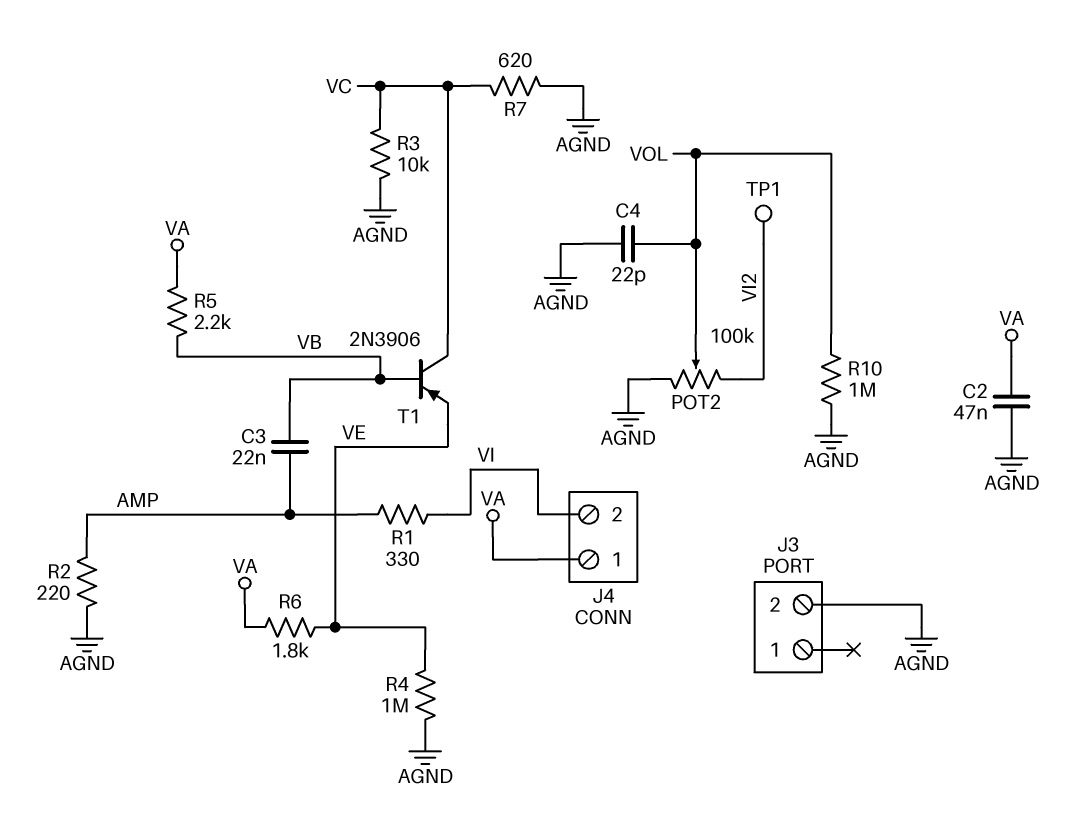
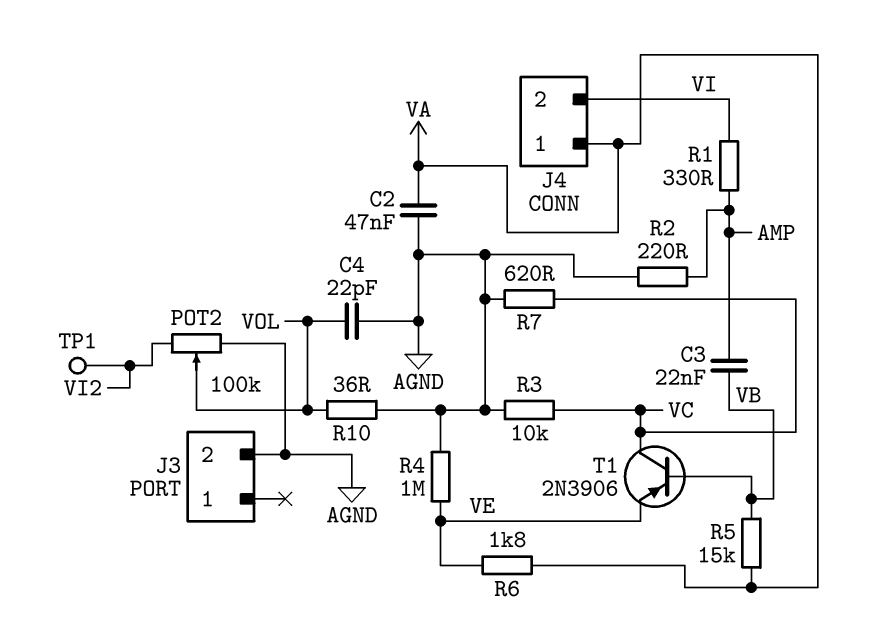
R5: 2.2k (VA, VB) -> 15k (VA, VB)
R10: 1M (AGND, VOL) -> 36 (AGND, VOL)

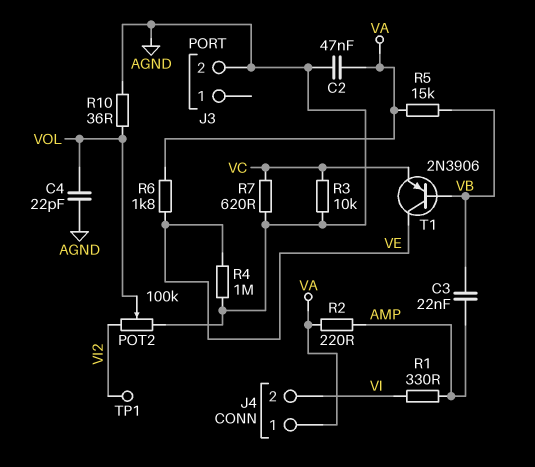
R2: 220 (AGND, AMP) -> 220 (AMP, VA)
T1: PNP 2N3906 (B VB, C VC, E VE) -> PNP 2N3906 (B VB, C VE, E VC)

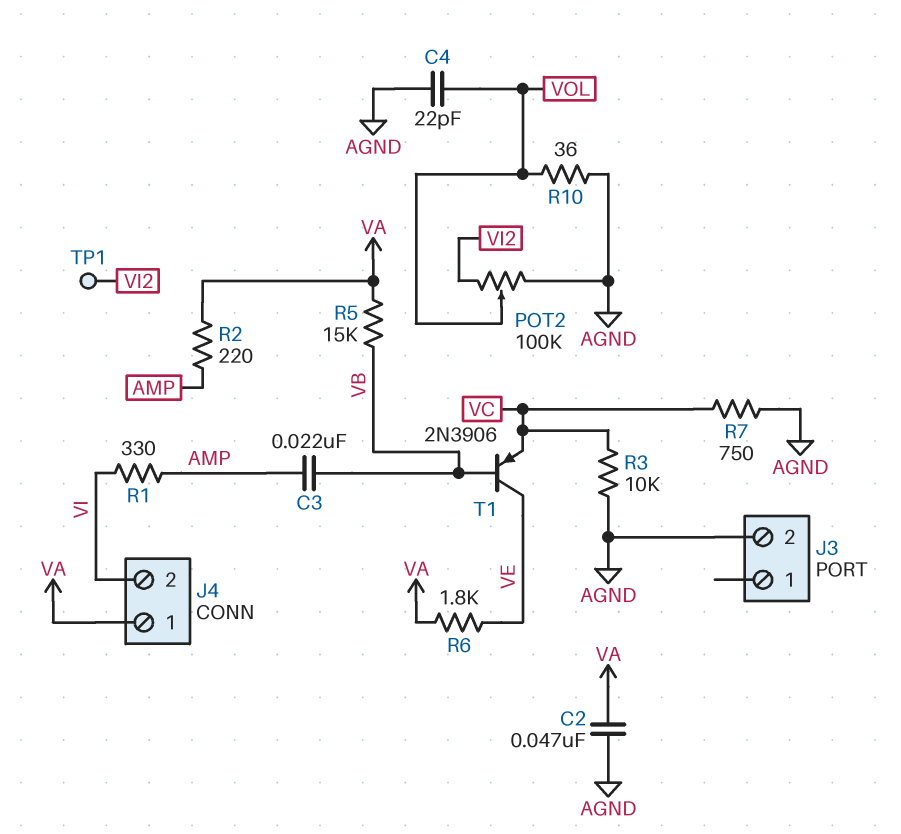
R4: 1M (AGND, VE) -> none
R7: 620 (AGND, VC) -> 750 (AGND, VC)

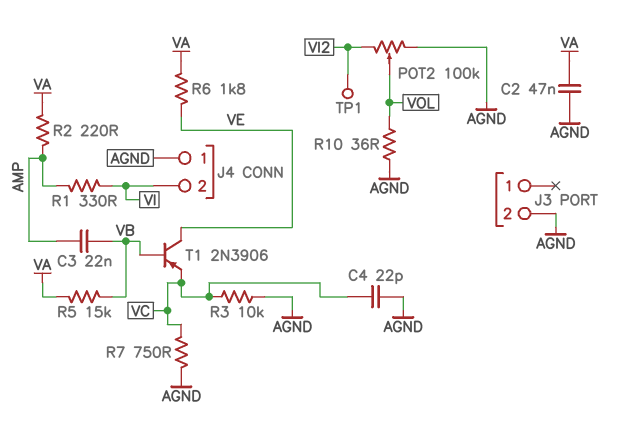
C4: 22pF (AGND, VOL) -> 22pF (AGND, VC)
J4 pin 1: VA -> AGND

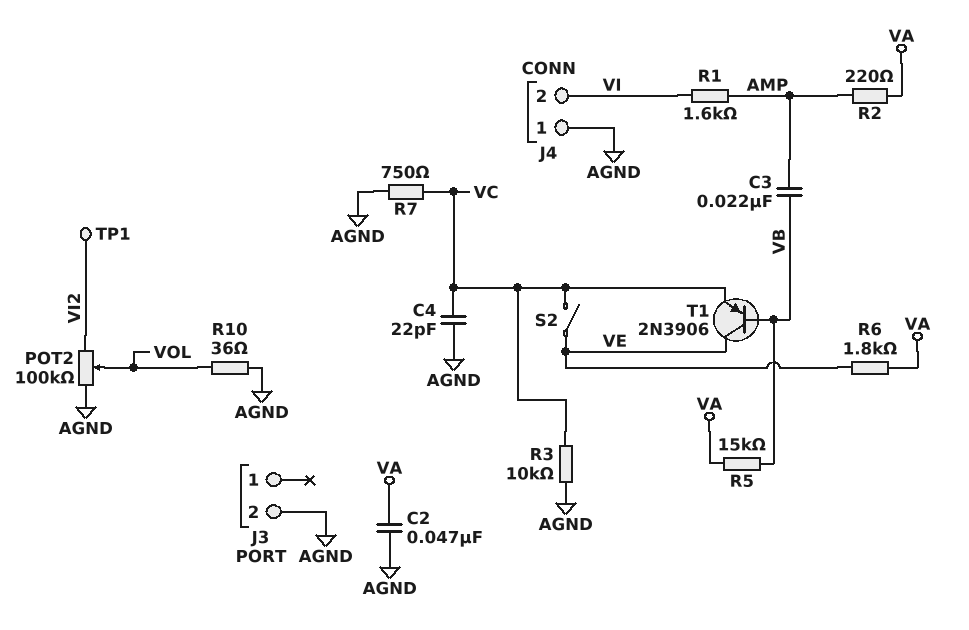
R1: 330 (AMP, VI) -> 1.6k (AMP, VI)
S2: none -> switch (VC, VE)

